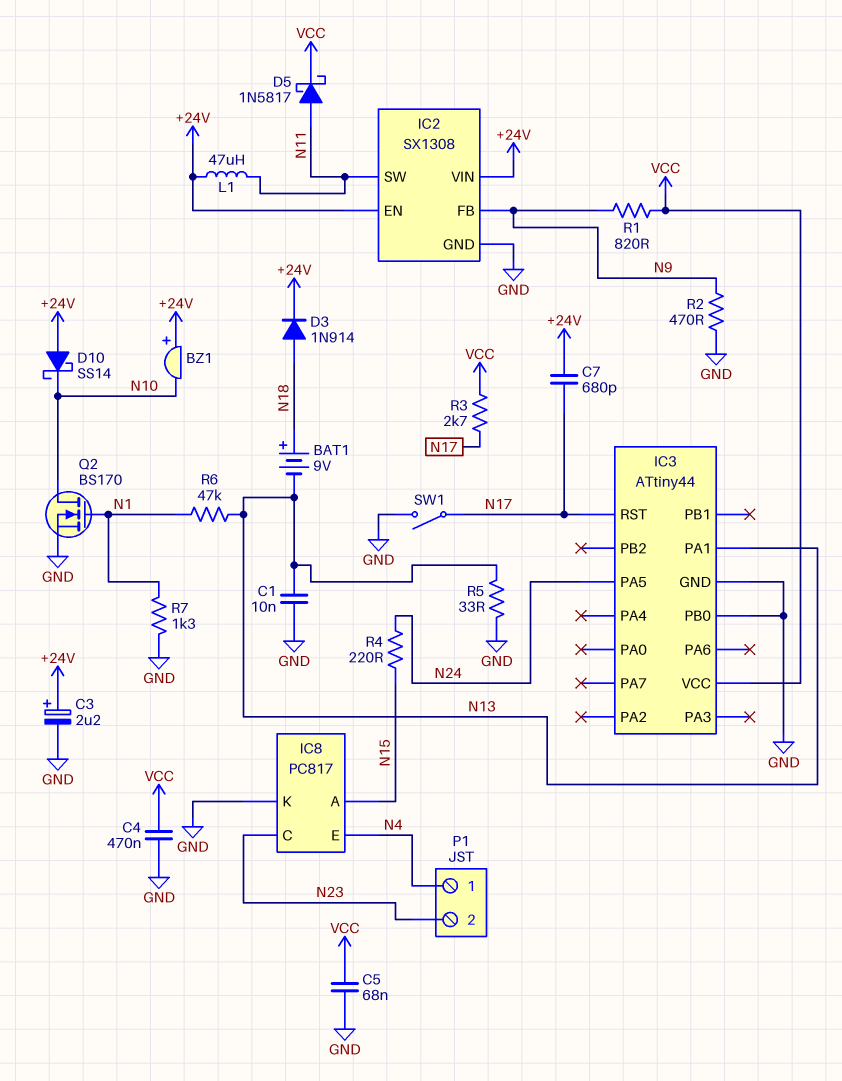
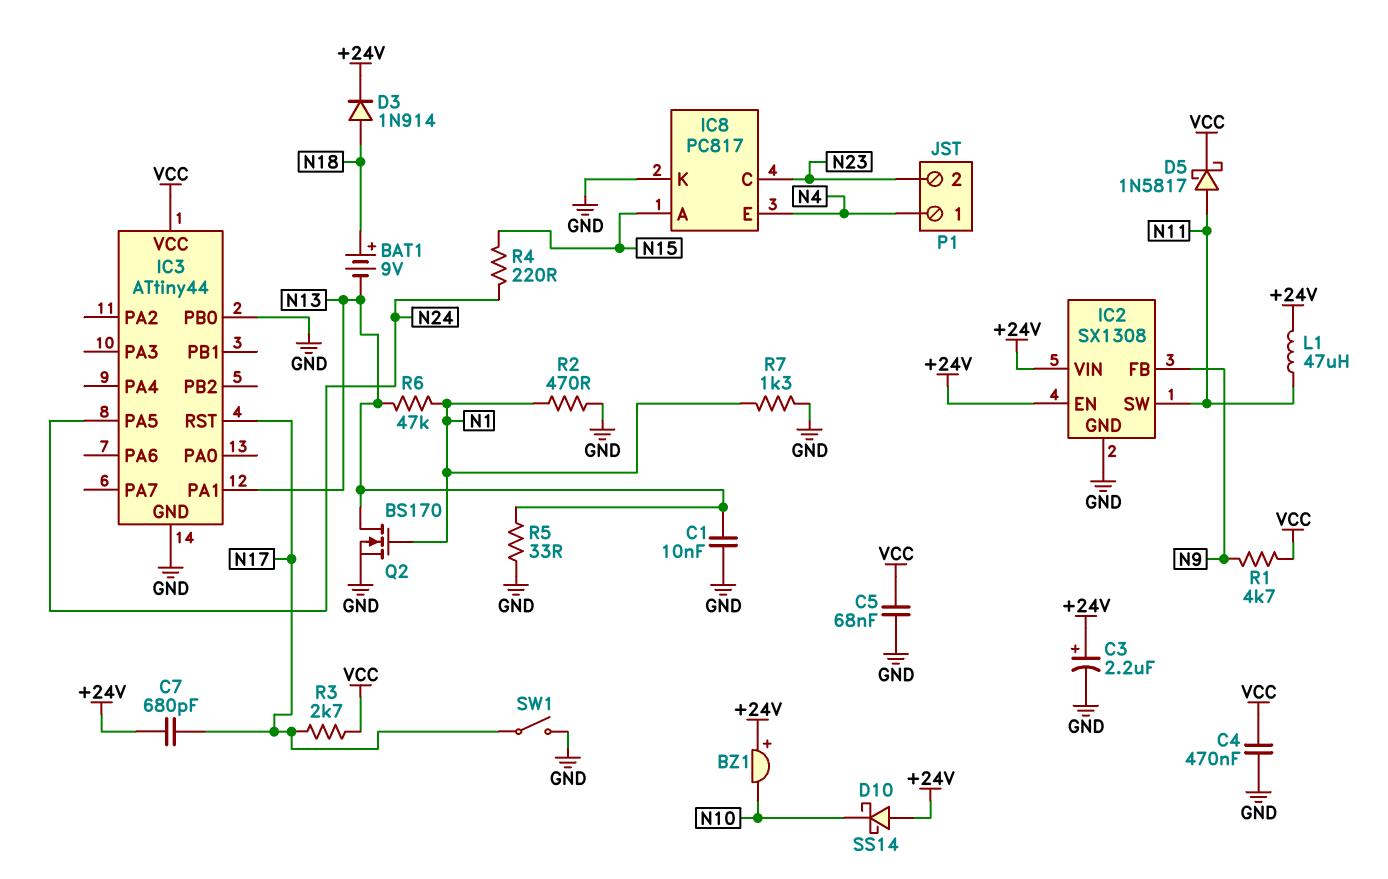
Q2: NMOS BS170 (G N1, D N10, S GND) -> NMOS BS170 (G N1, D N13, S GND)
R1: 820 (N9, VCC) -> 4.7k (N9, VCC)
R2: 470 (GND, N9) -> 470 (GND, N1)

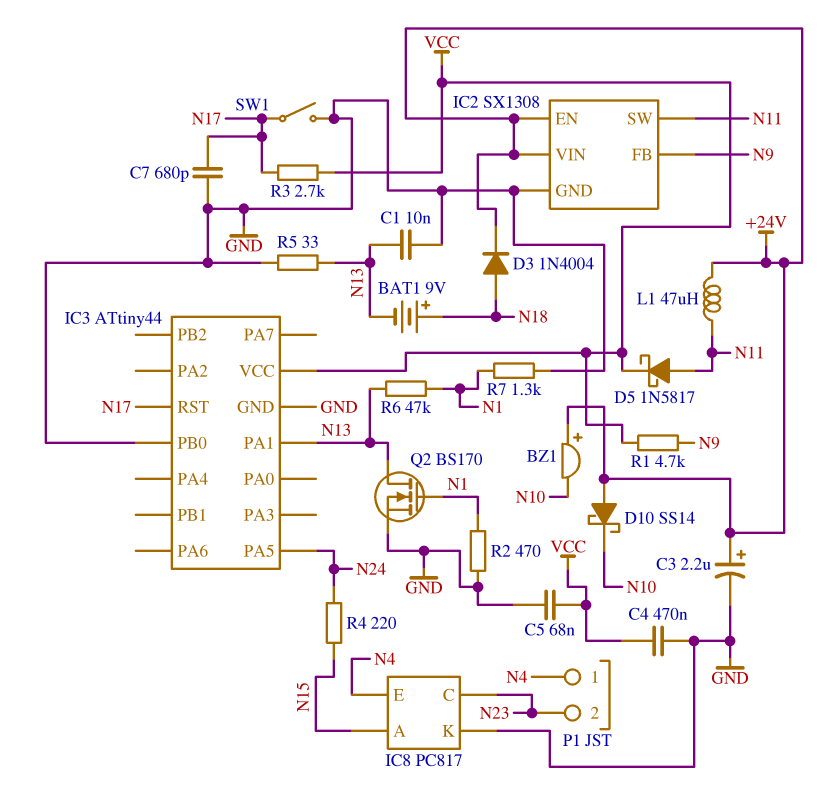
C7: 680pF (+24V, N17) -> 680pF (GND, N17)
D3: diode 1N914 (A N18, K +24V) -> diode 1N4004 (A N18, K +24V)

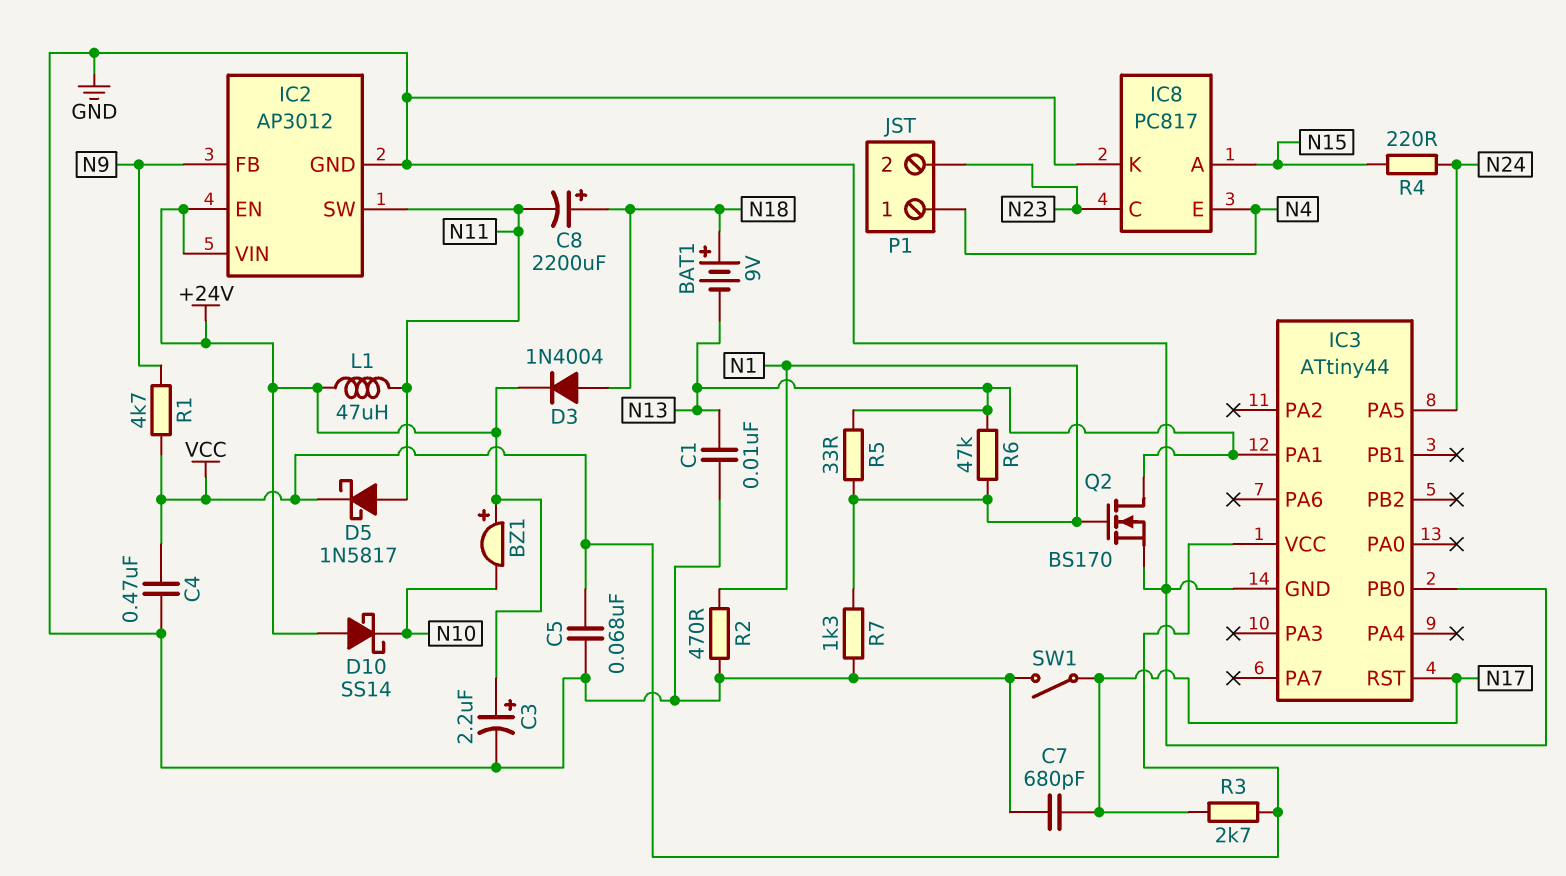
C8: none -> 2200uF (plus N18, minus N11)
IC2: SX1308 -> AP3012
R5: 33 (GND, N13) -> 33 (N1, N13)

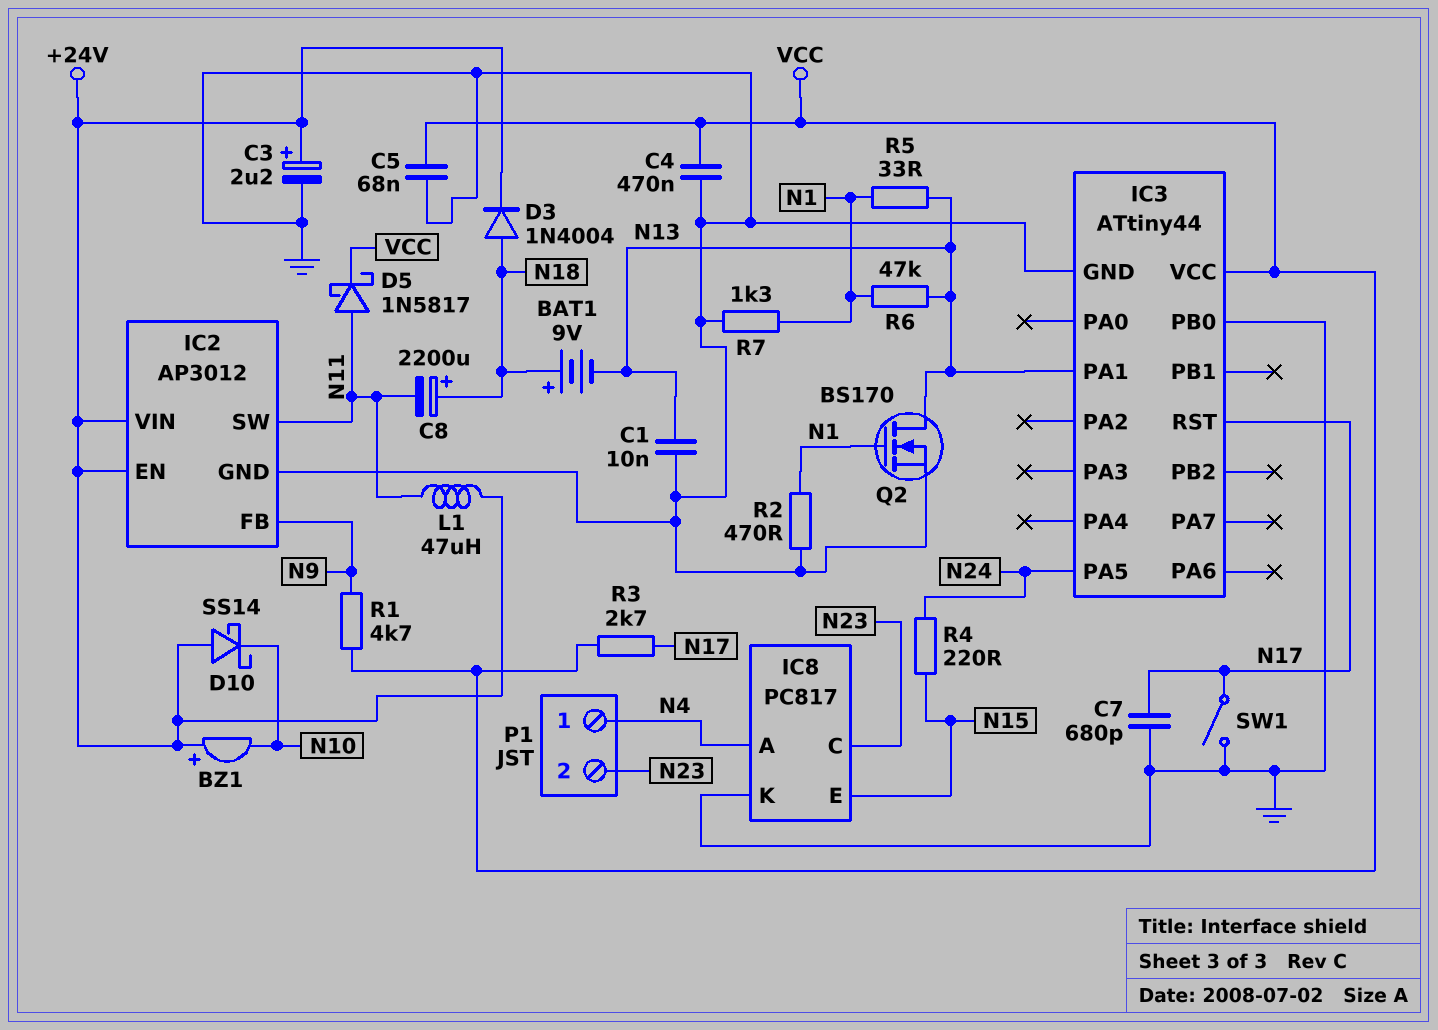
IC8 pin A: N15 -> N4
IC8 pin E: N4 -> N15

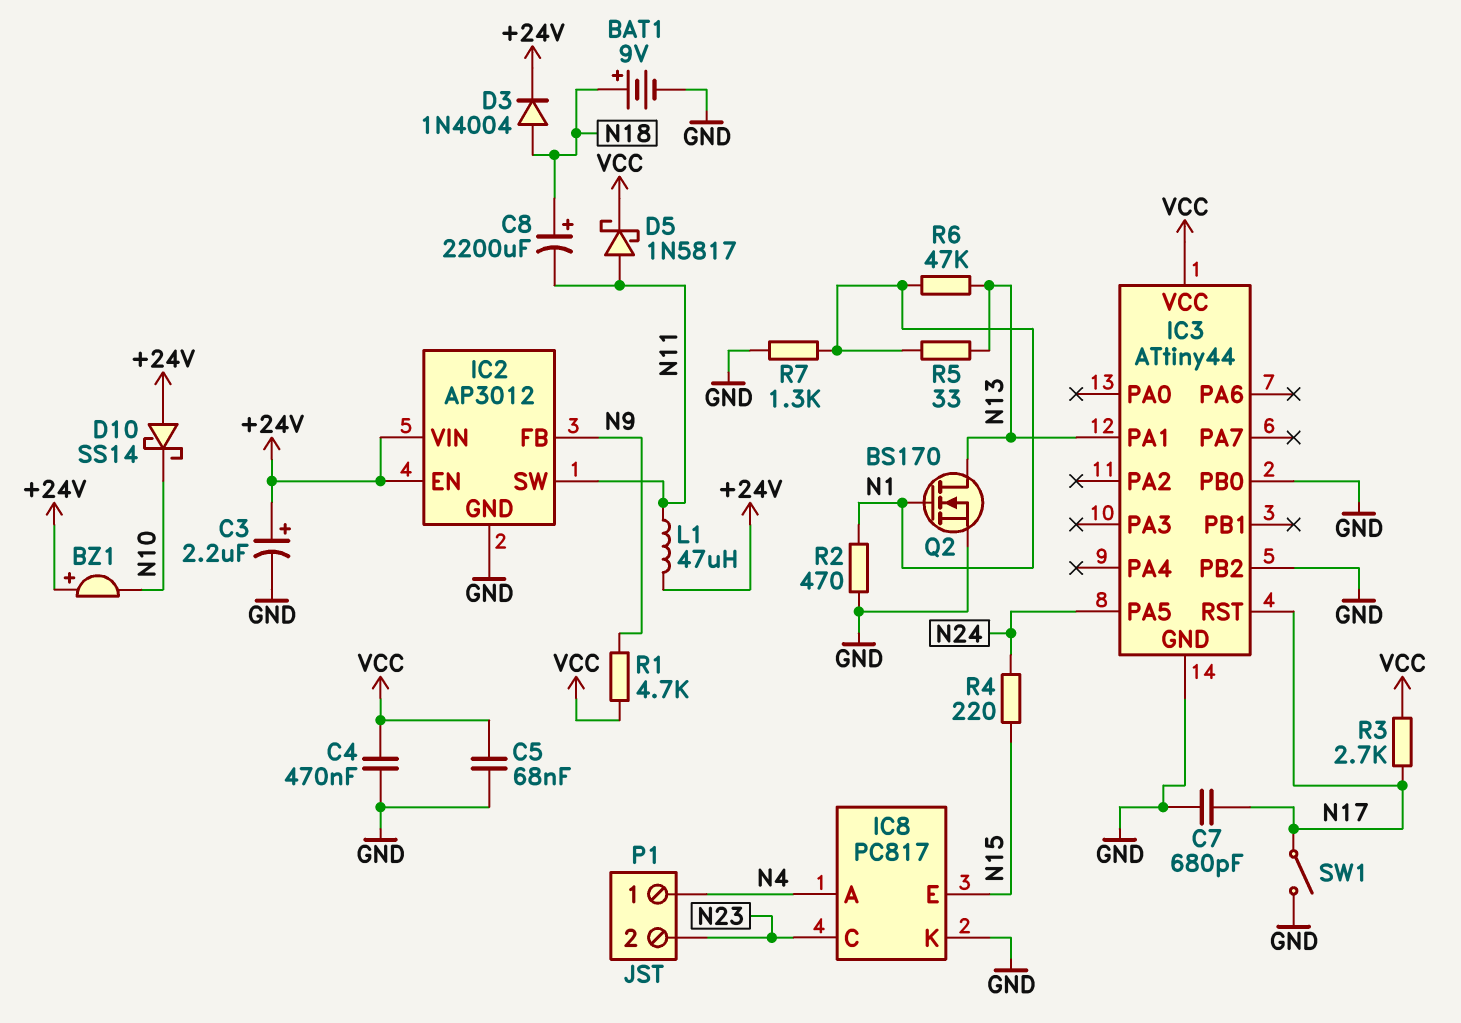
BAT1: 9V (plus N18, minus N13) -> 9V (plus N18, minus GND)
C1: 10nF (GND, N13) -> none
IC3 pin PB2: none -> GND

